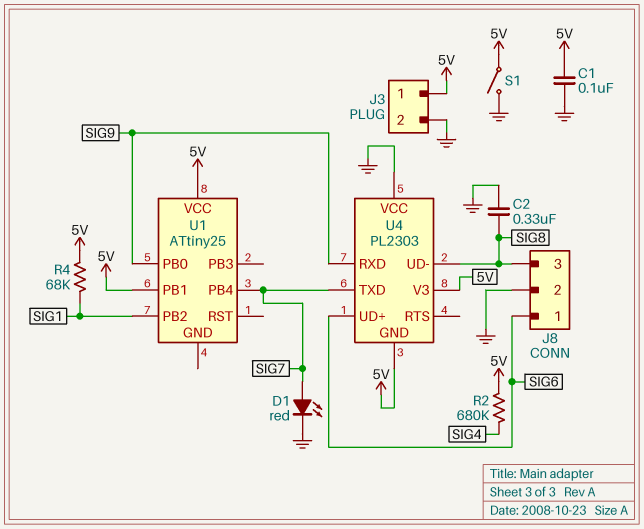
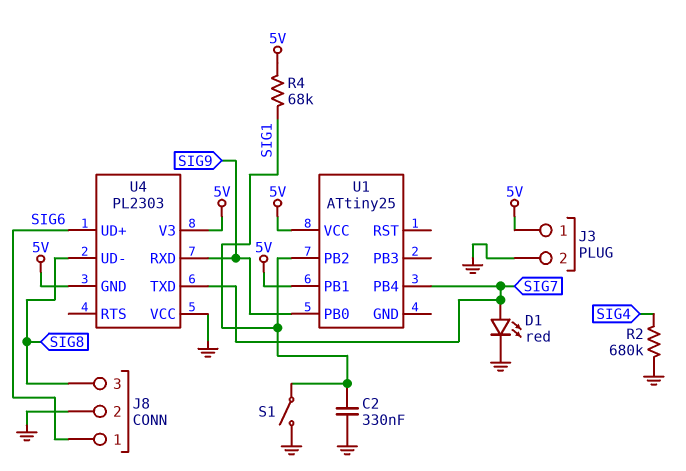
C1: 100nF (5V, GND) -> none
C2: 330nF (GND, SIG8) -> 330nF (GND, SIG1)
R2: 680k (5V, SIG4) -> 680k (GND, SIG4)
S1: switch (5V, GND) -> switch (GND, SIG1)

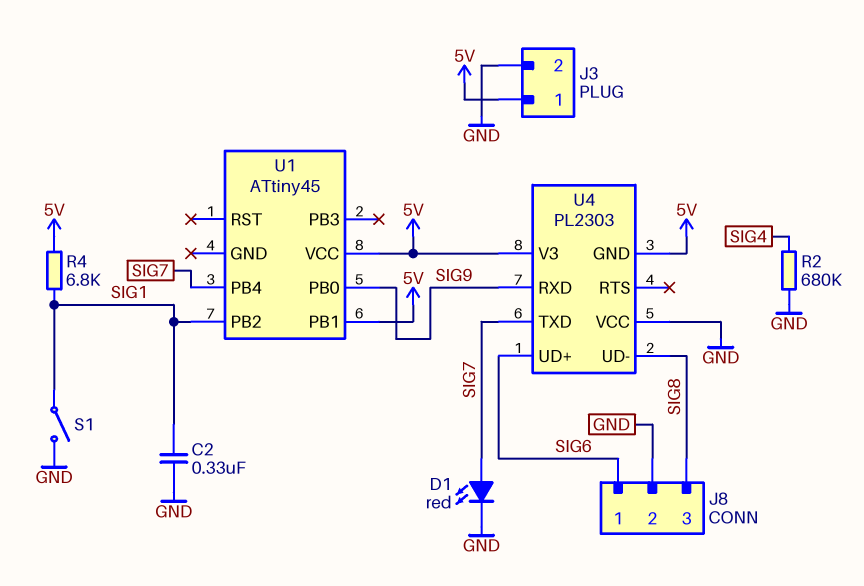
R4: 68k (5V, SIG1) -> 6.8k (5V, SIG1)
U1: ATtiny25 -> ATtiny45

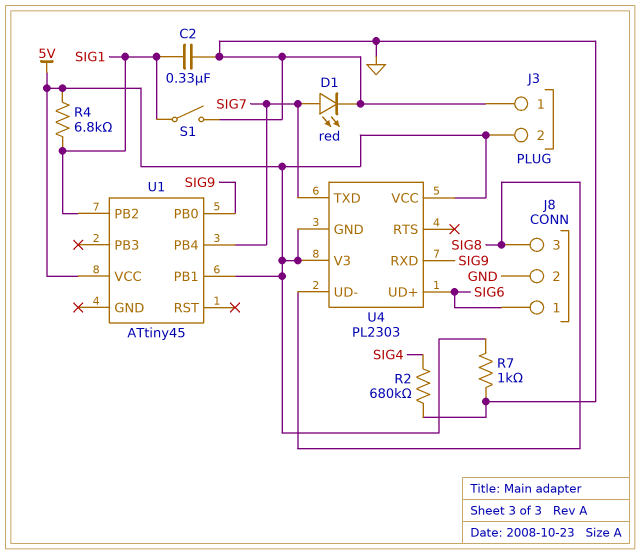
J3 pin 1: 5V -> GND
J3 pin 2: GND -> 5V
R7: none -> 1k (5V, GND)
U4 pin VCC: GND -> 5V

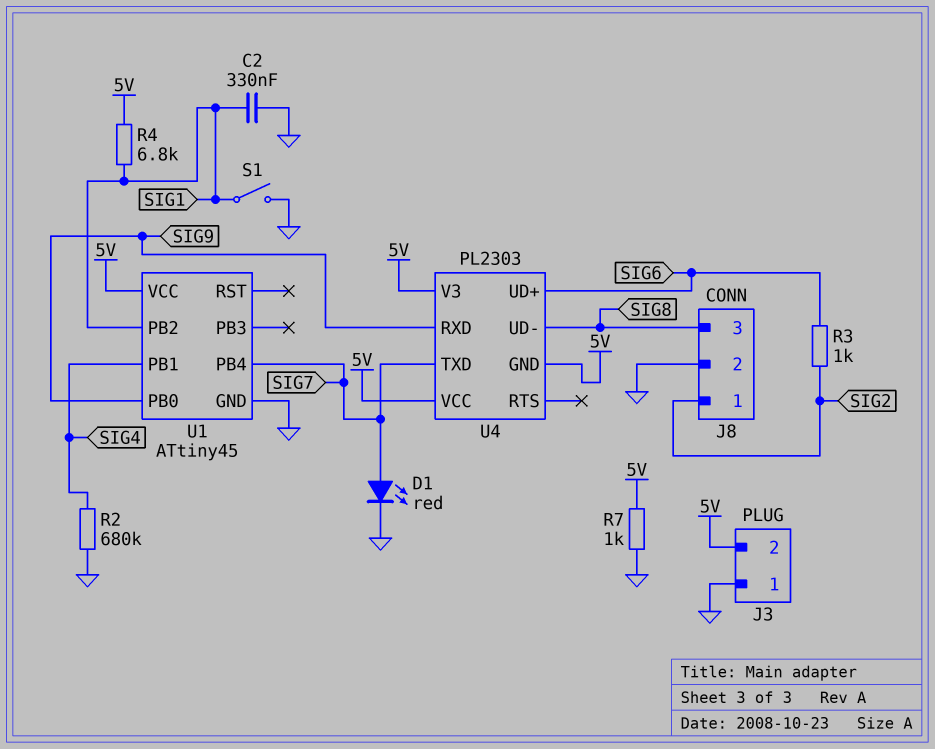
J8 pin 1: SIG6 -> SIG2
R3: none -> 1k (SIG2, SIG6)
U1 pin GND: none -> GND
U1 pin PB1: 5V -> SIG4

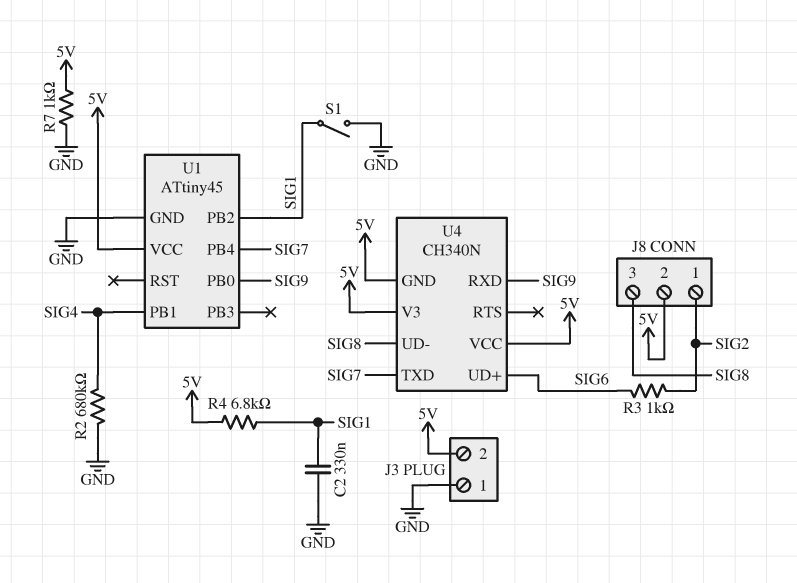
D1: LED red (A SIG7, K GND) -> none
J8 pin 2: GND -> 5V
U4: PL2303 -> CH340N

